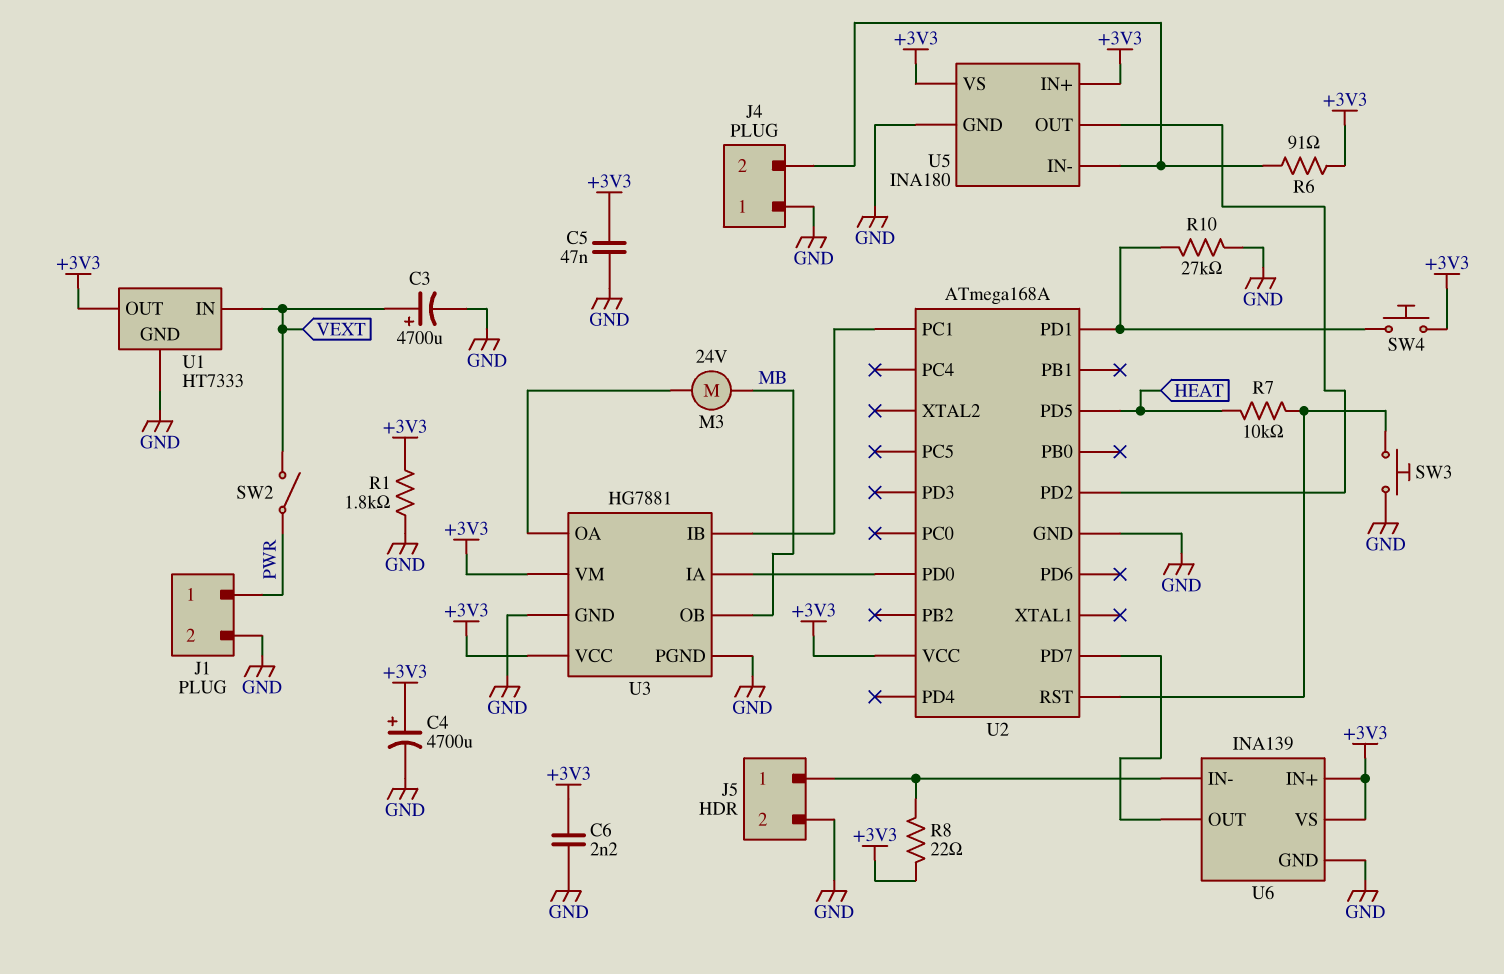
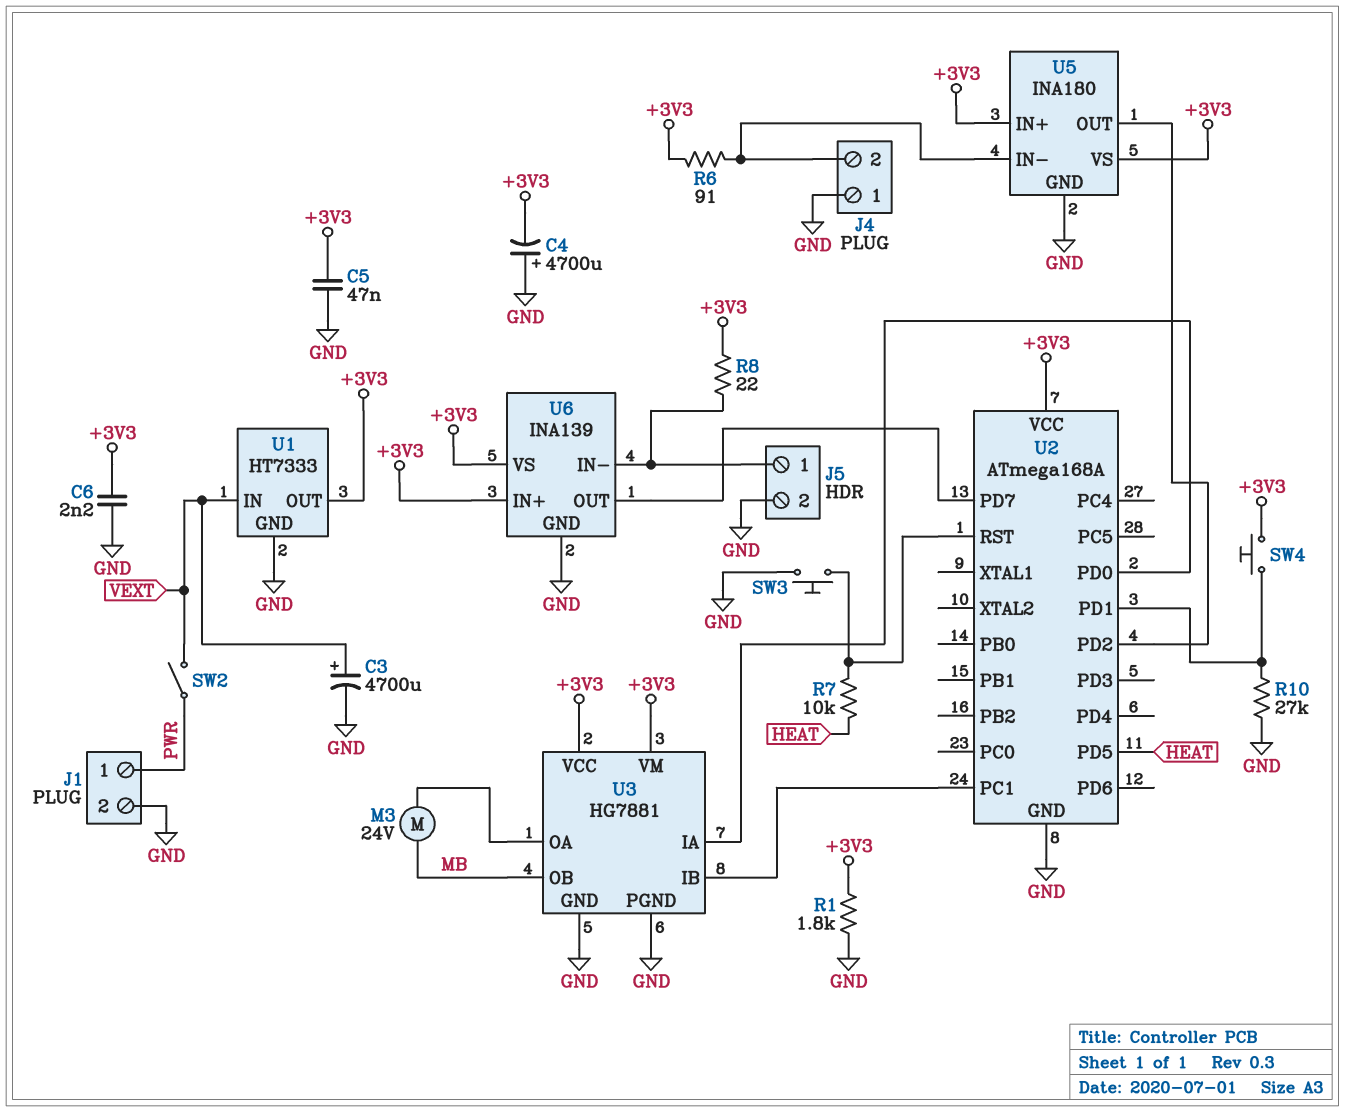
C4: 4700uF (plus +3V3, minus GND) -> 4700uF (plus GND, minus +3V3)

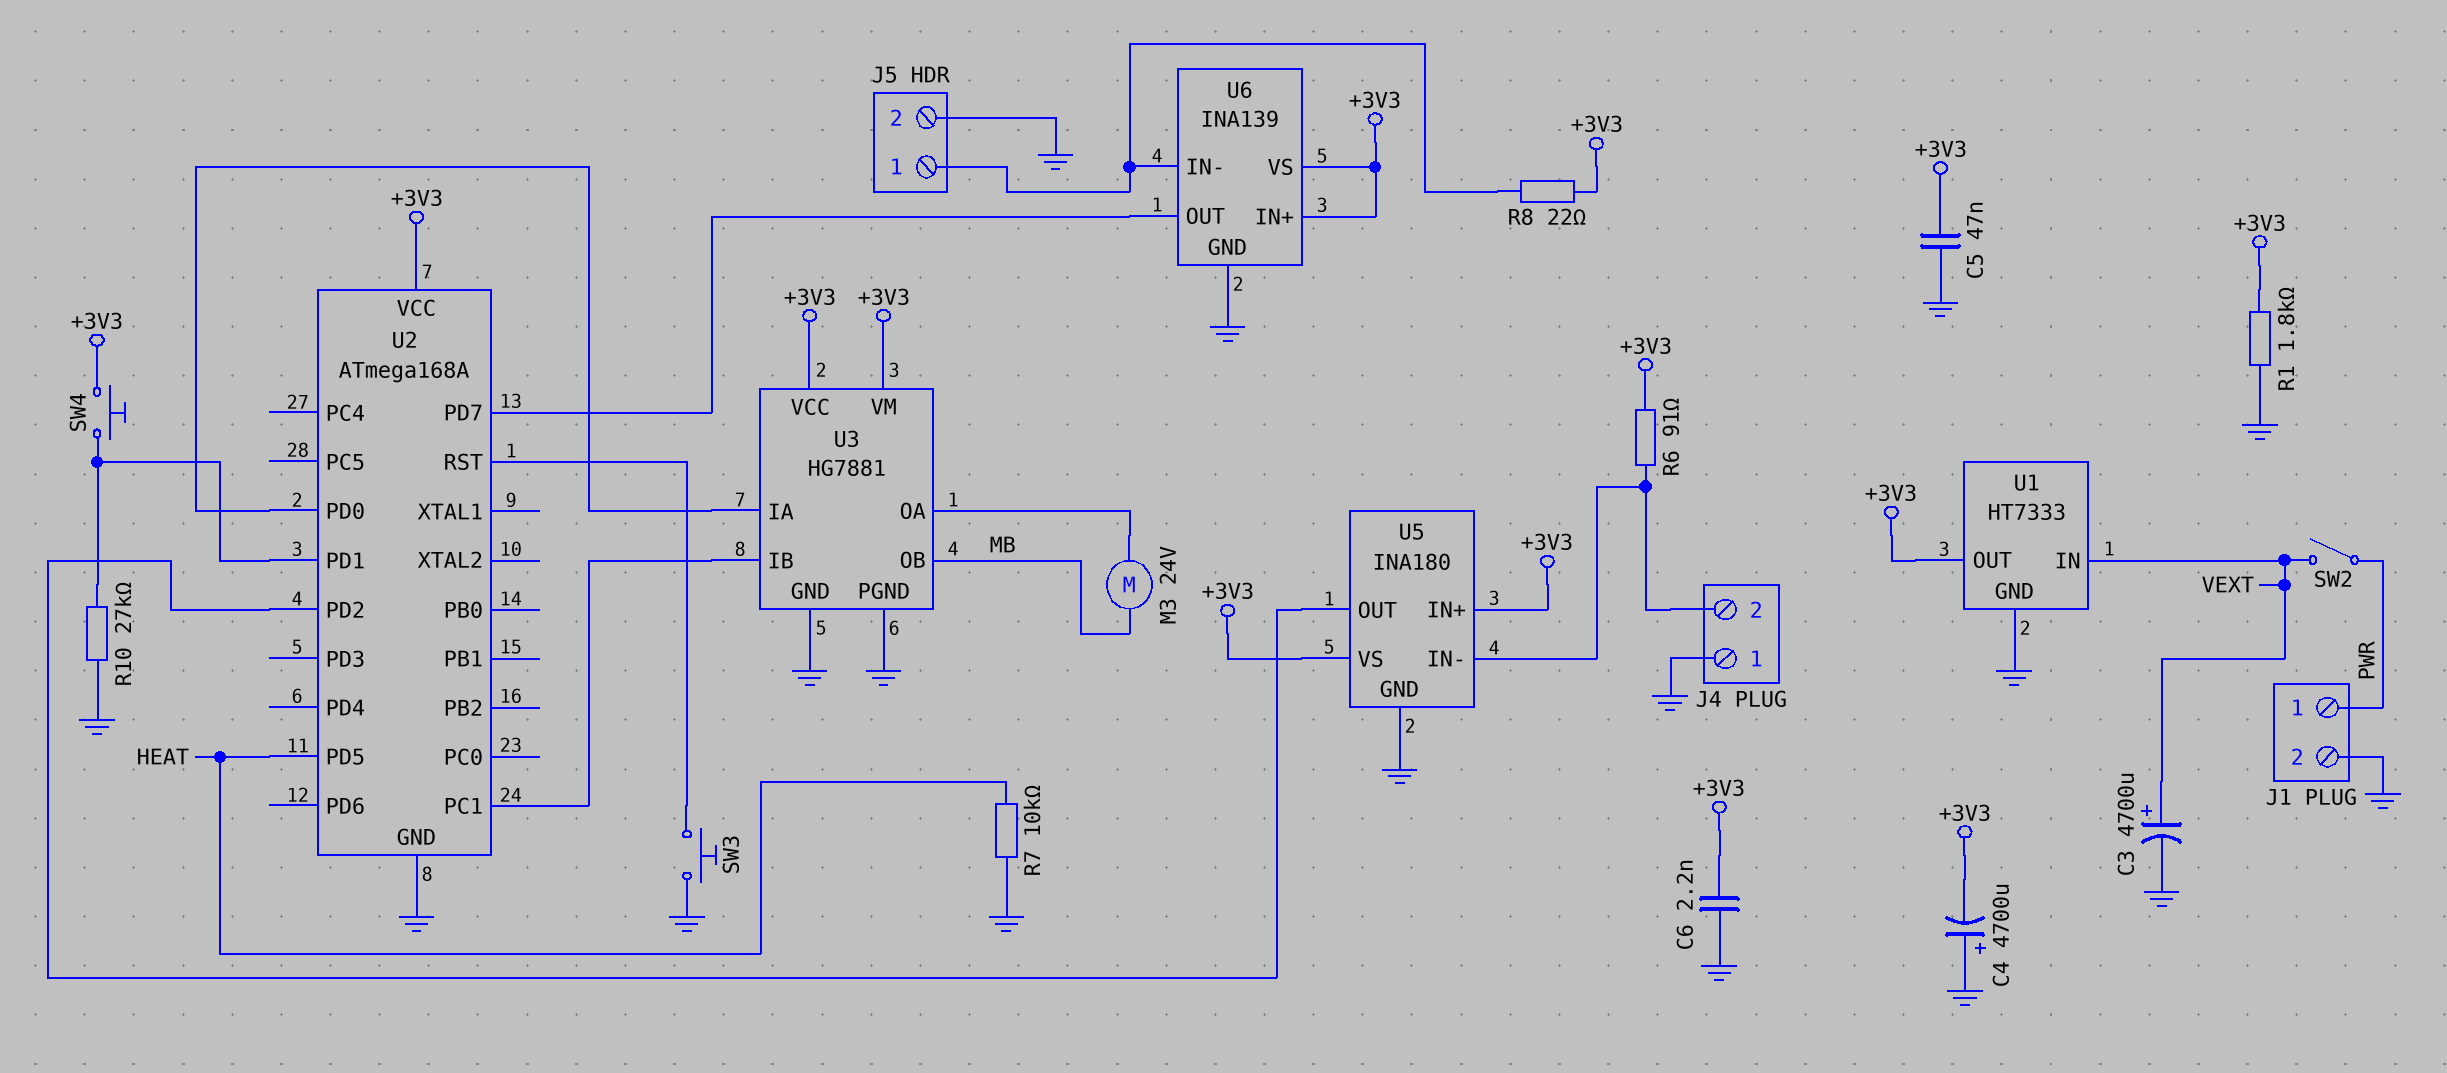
R7: 10k (HEAT, U2/RST) -> 10k (GND, HEAT)

